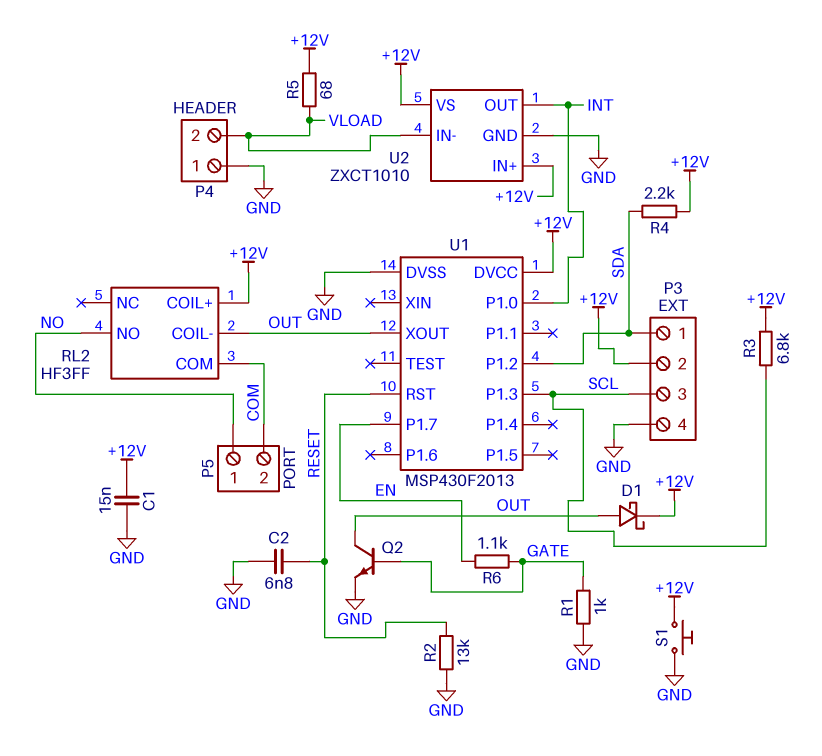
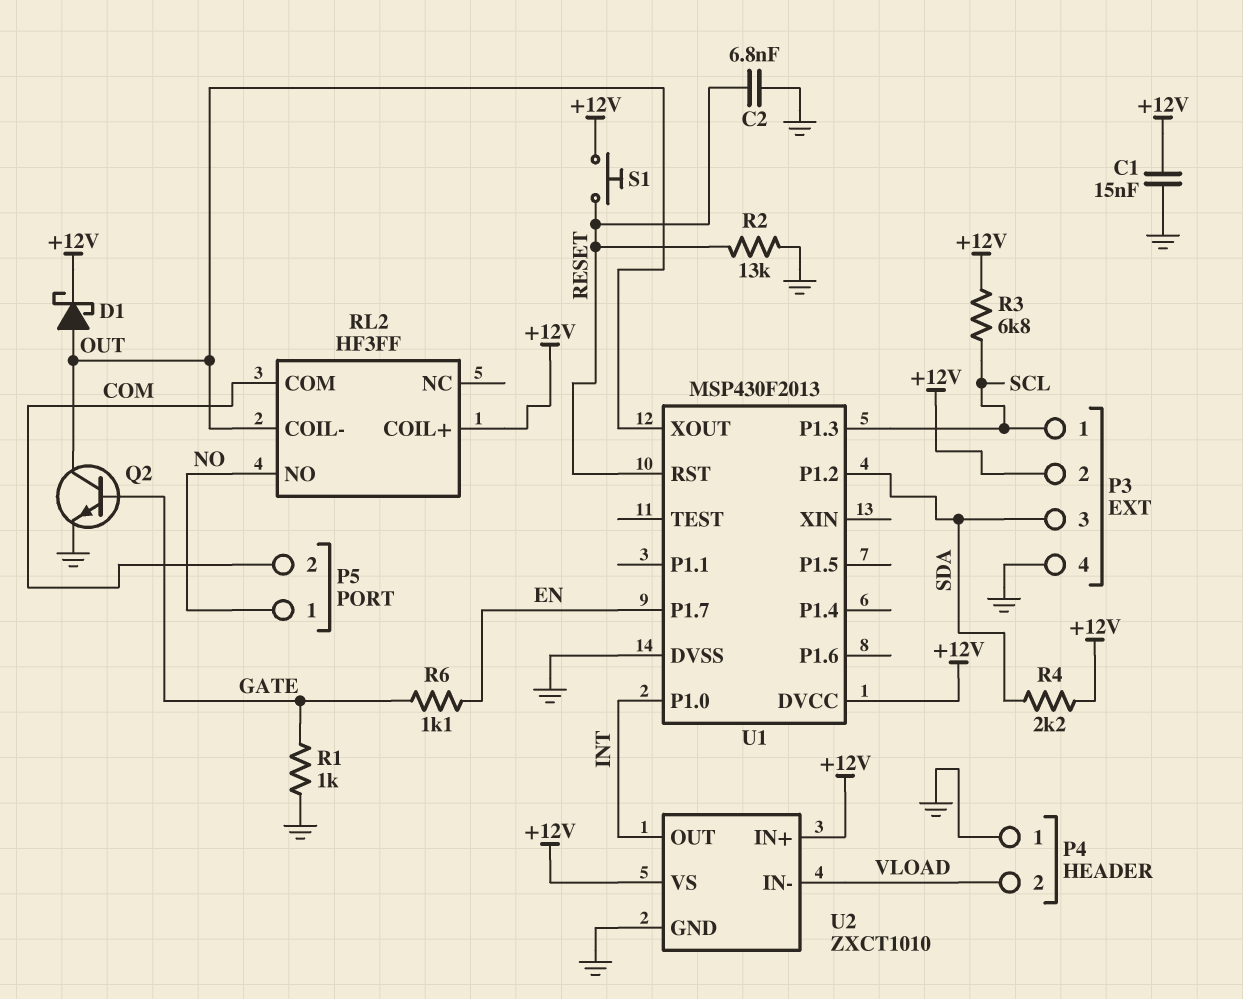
P3 pin 1: SDA -> SCL
P3 pin 3: SCL -> SDA
R5: 68 (+12V, VLOAD) -> none
S1: button (+12V, GND) -> button (+12V, RESET)

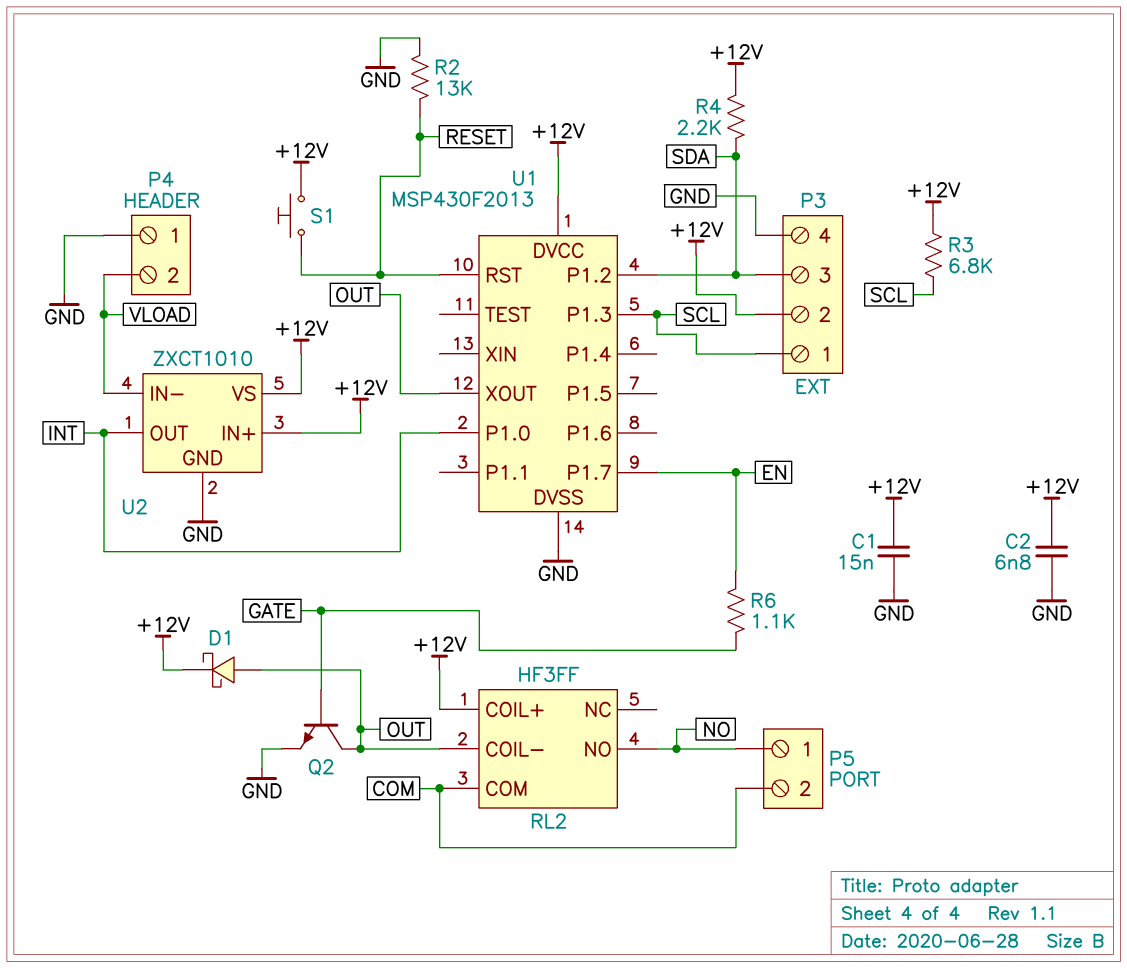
C2: 6.8nF (GND, RESET) -> 6.8nF (+12V, GND)
R1: 1k (GATE, GND) -> none

